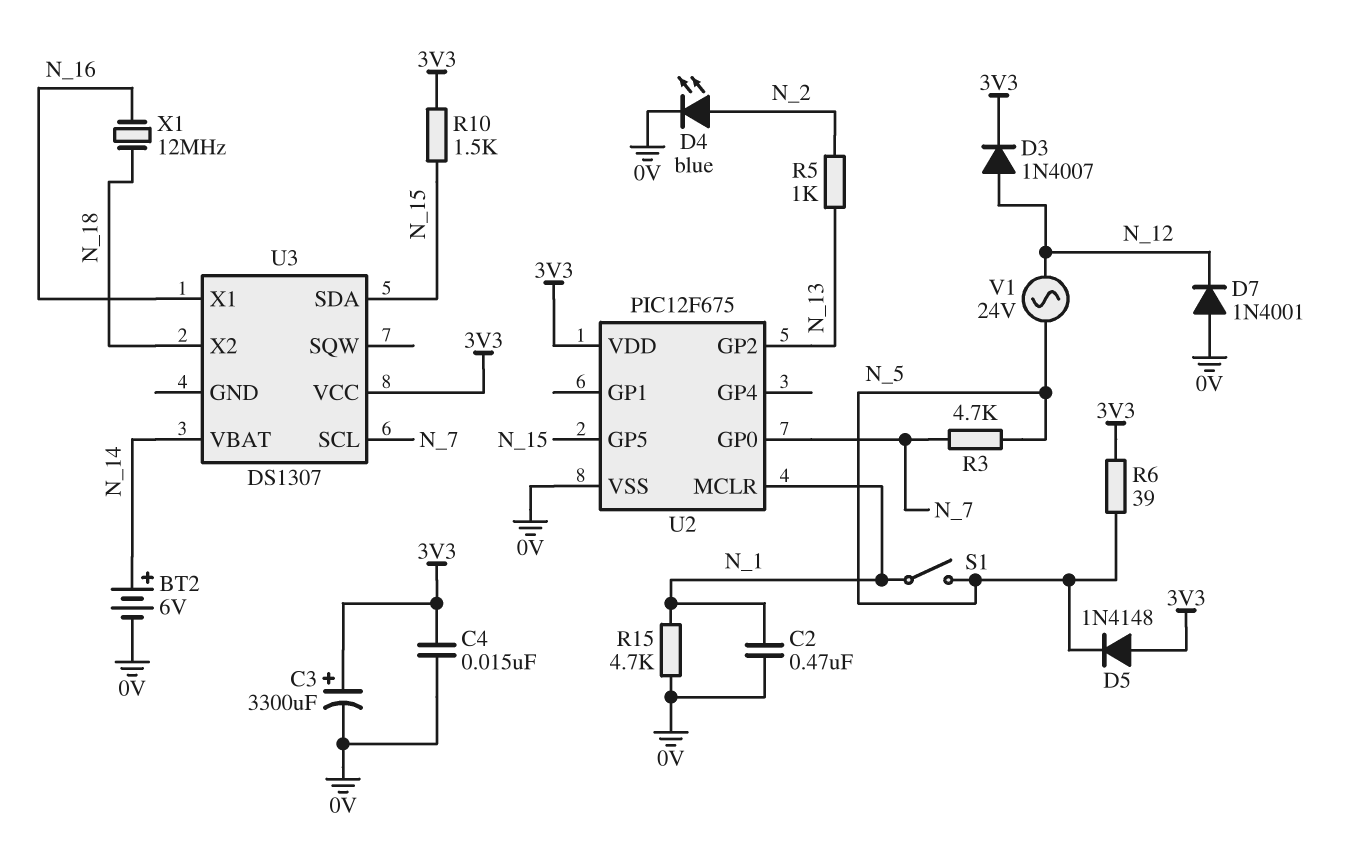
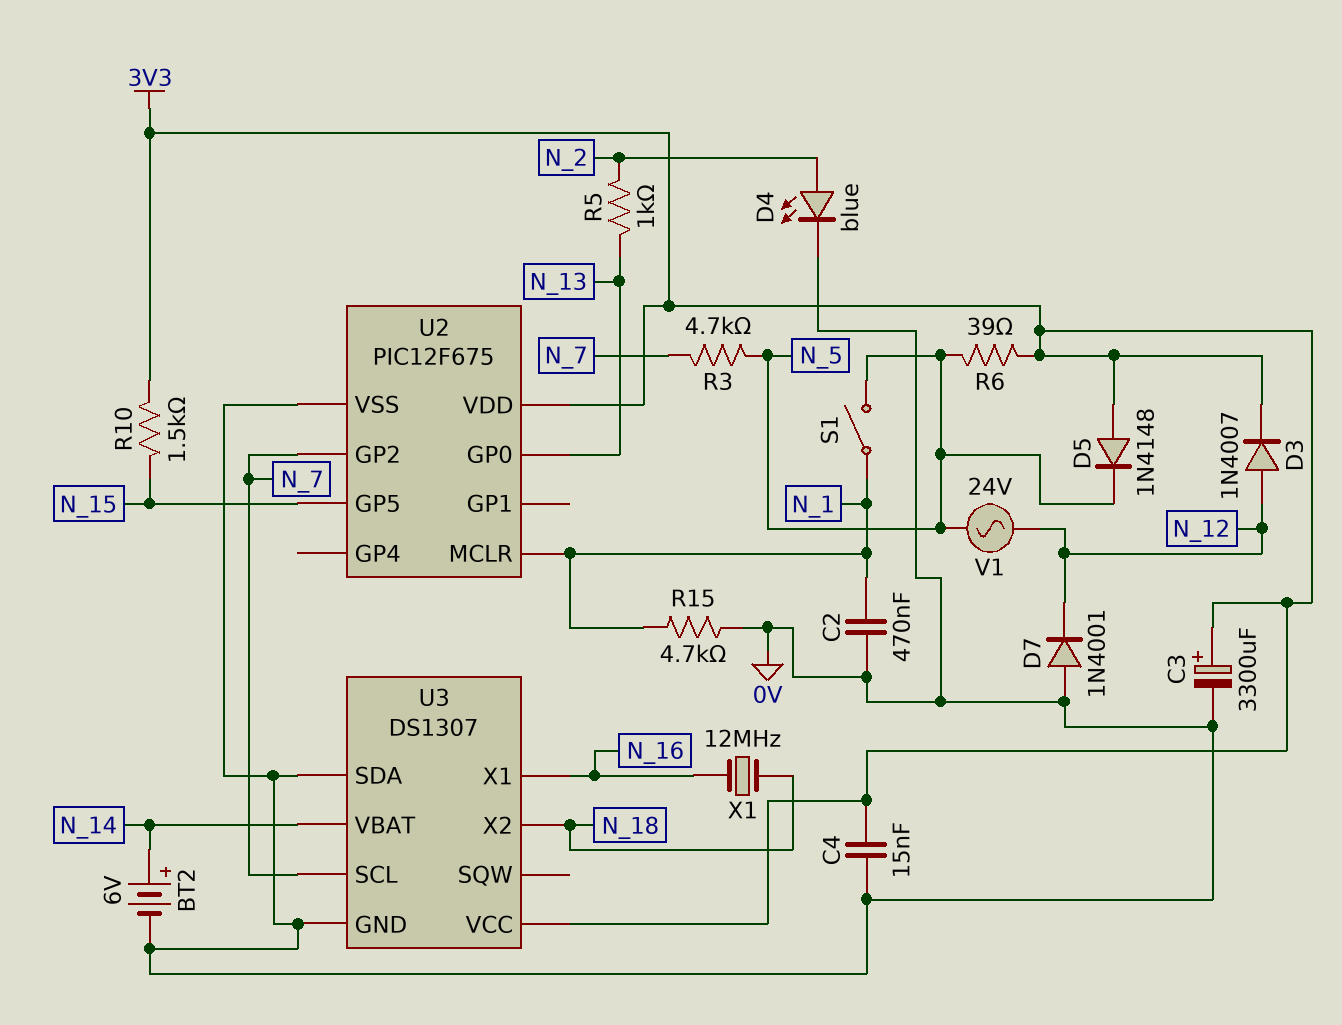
U2 pin GP0: N_7 -> N_13
U2 pin GP2: N_13 -> N_7
U3 pin GND: none -> 0V
U3 pin SDA: N_15 -> 0V

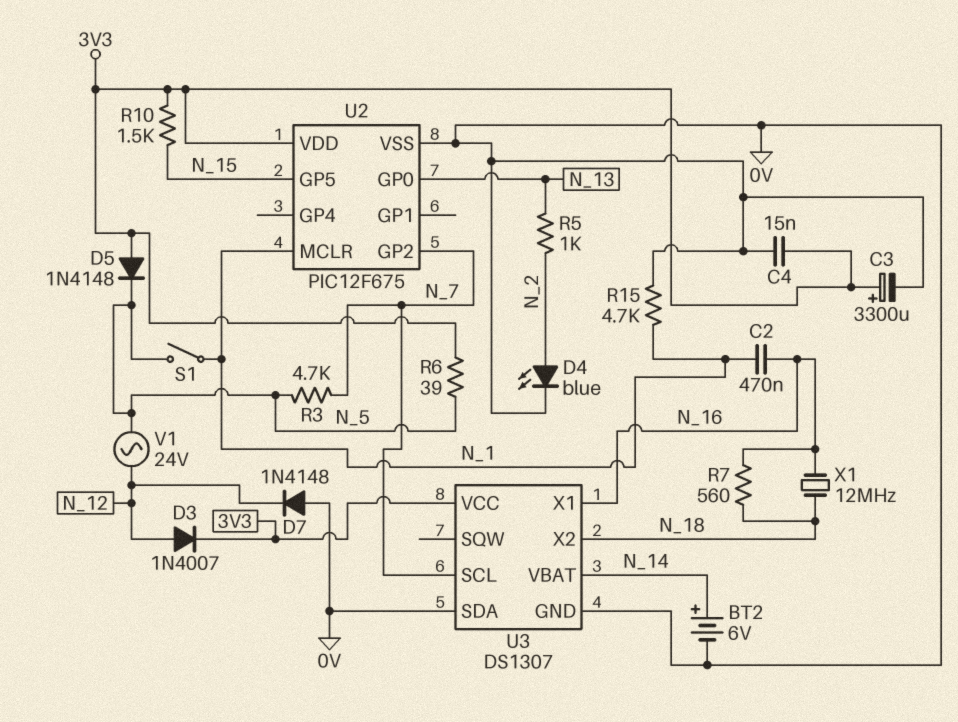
C2: 470nF (0V, N_1) -> 470nF (N_1, N_16)
D7: diode 1N4001 (A 0V, K N_12) -> diode 1N4148 (A 0V, K N_12)
R7: none -> 560 (N_16, N_18)

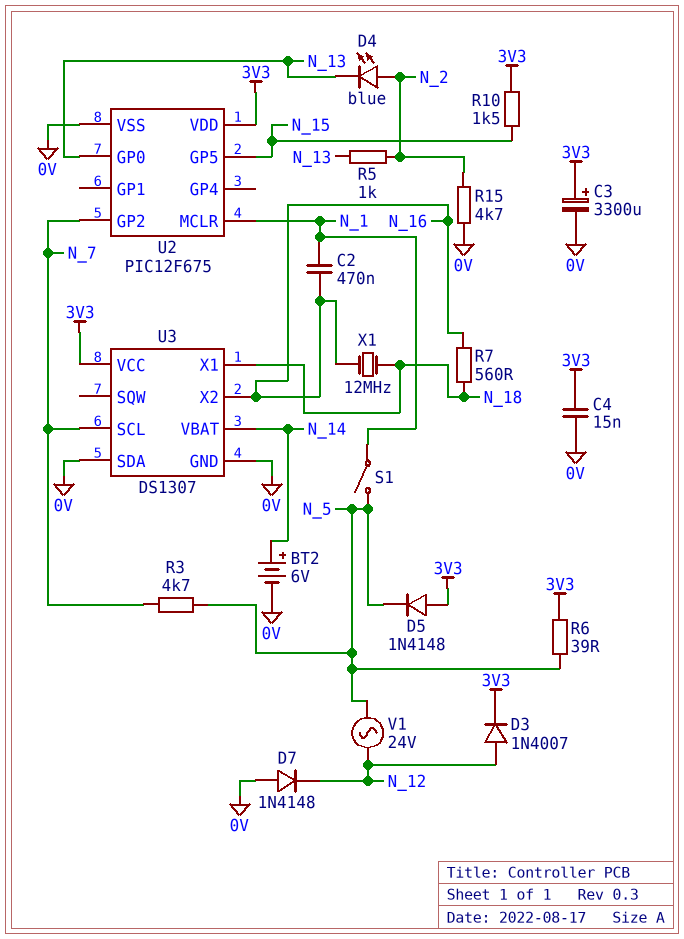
D4: LED blue (A N_2, K 0V) -> LED blue (A N_2, K N_13)
R15: 4.7k (0V, N_1) -> 4.7k (0V, N_2)
U3 pin X1: N_16 -> N_18
U3 pin X2: N_18 -> N_16

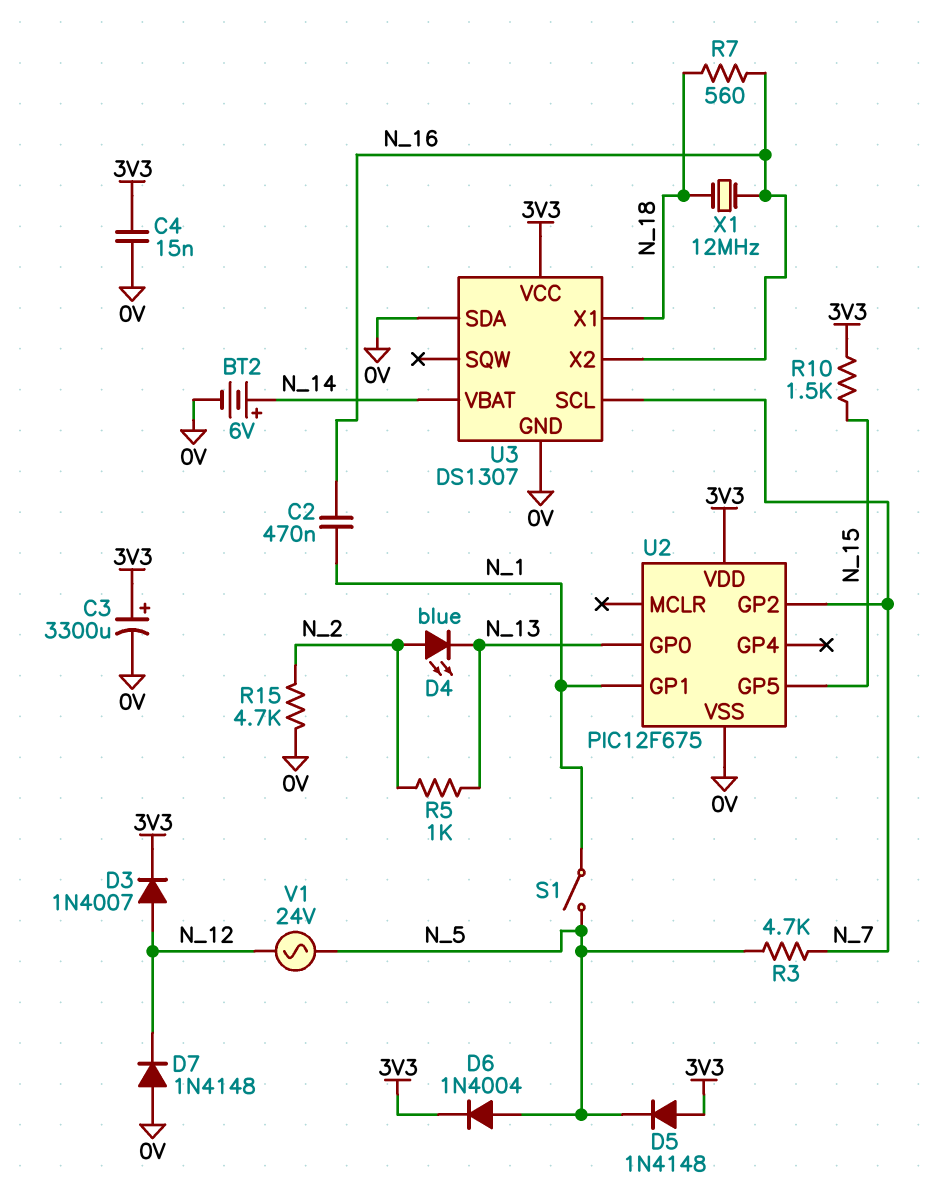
D6: none -> diode 1N4004 (A N_5, K 3V3)
R6: 39 (3V3, N_5) -> none
U2 pin GP1: none -> N_1
U2 pin MCLR: N_1 -> none

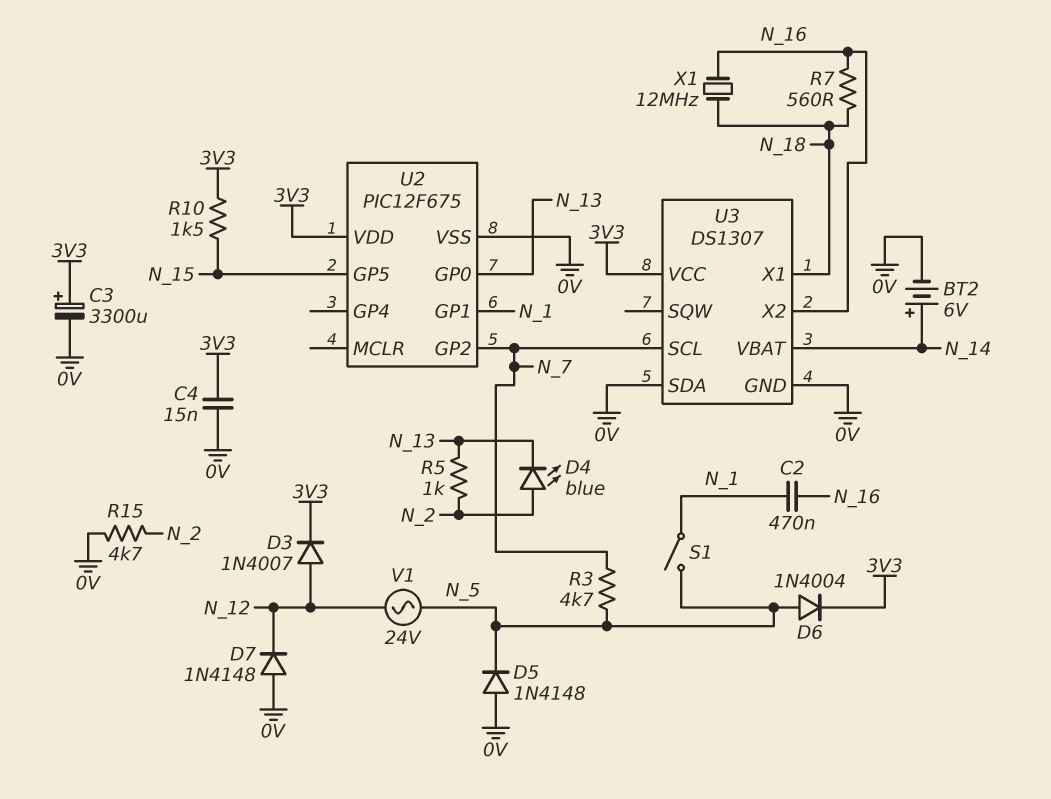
D5: diode 1N4148 (A 3V3, K N_5) -> diode 1N4148 (A 0V, K N_5)

